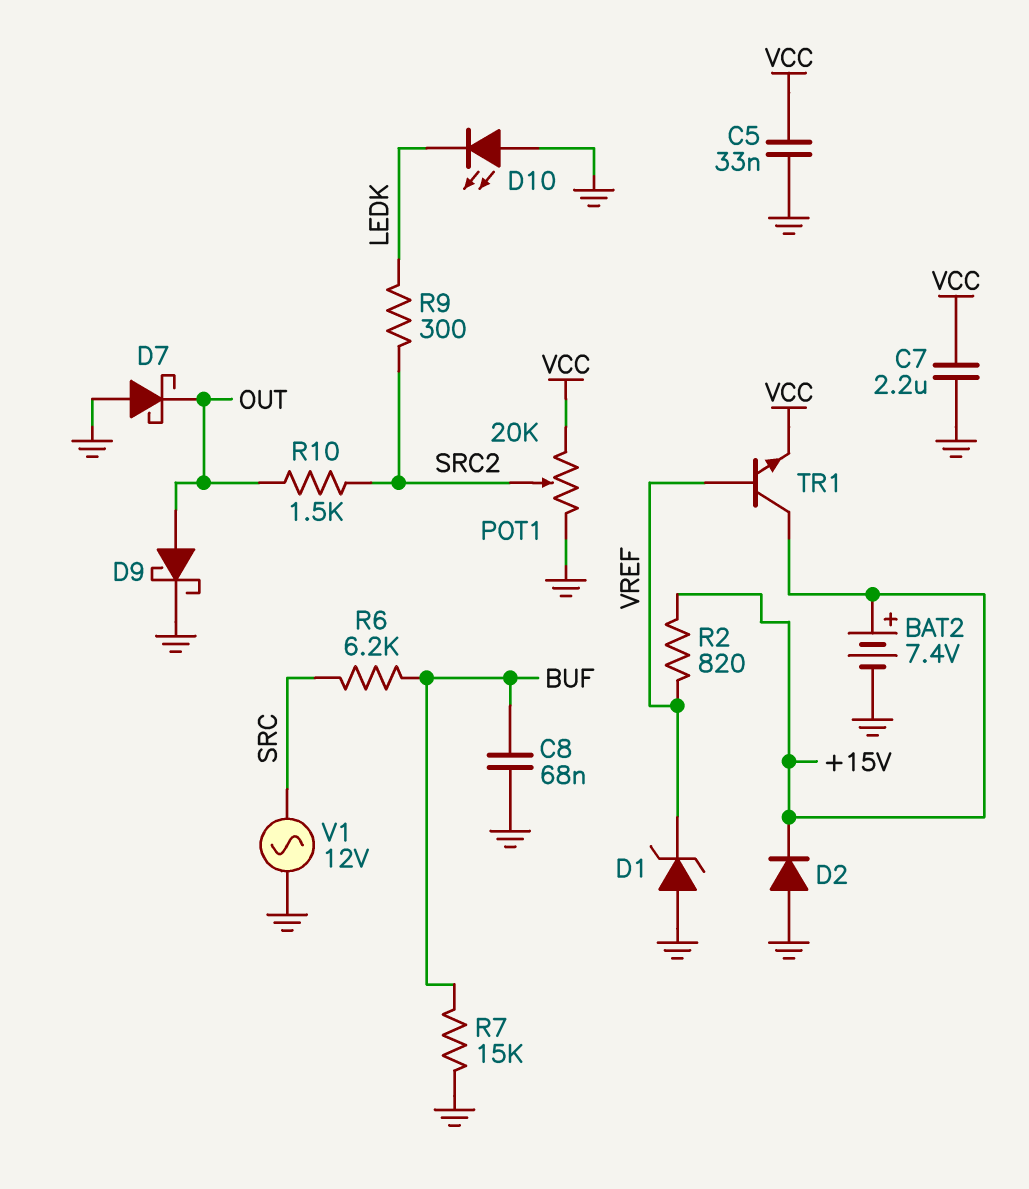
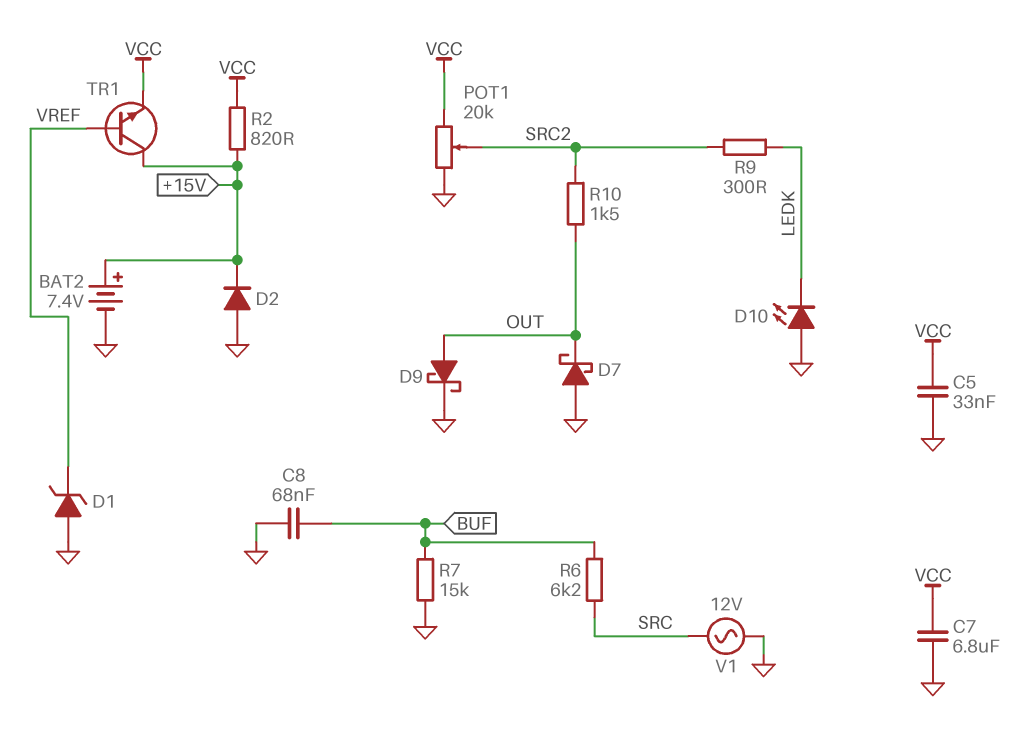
C7: 2.2uF (GND, VCC) -> 6.8uF (GND, VCC)
R2: 820 (+15V, VREF) -> 820 (+15V, VCC)

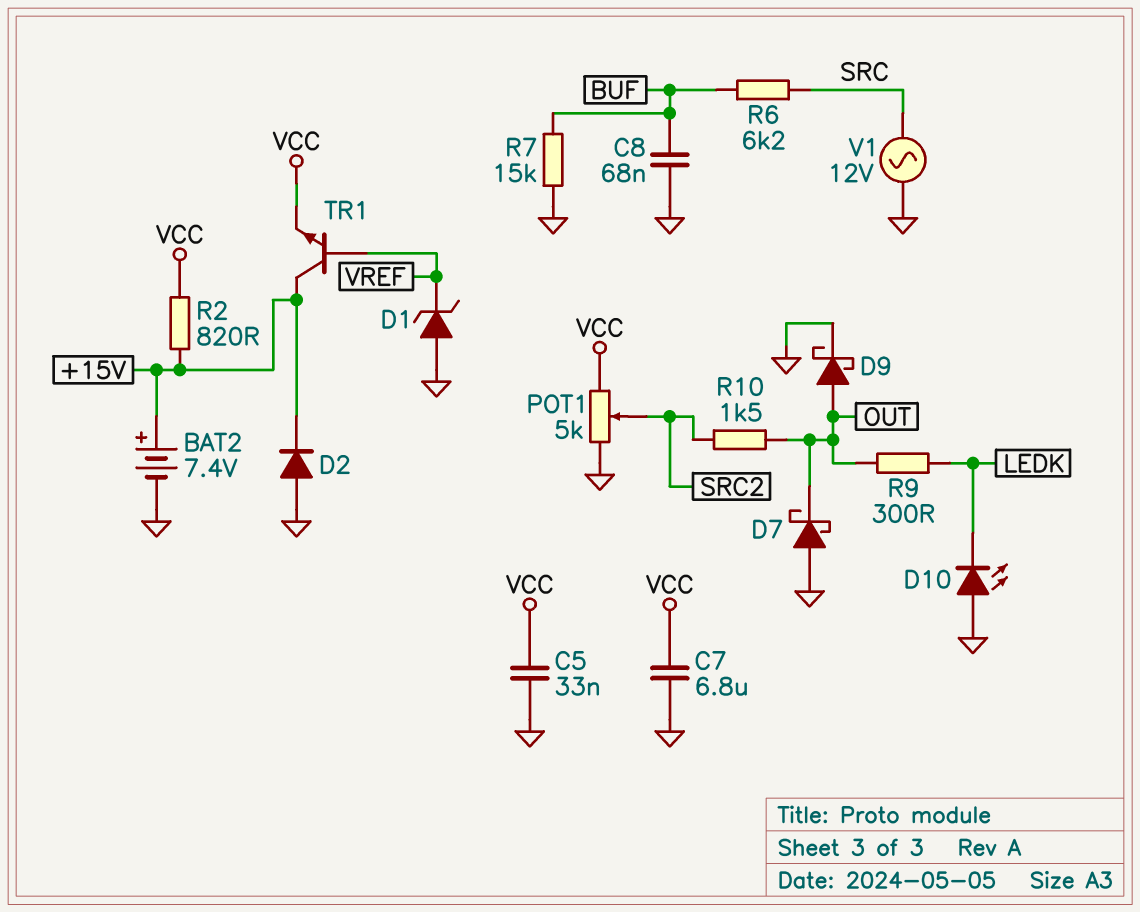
POT1: 20k (GND, VCC, wiper SRC2) -> 5k (GND, VCC, wiper SRC2)
R9: 300 (LEDK, SRC2) -> 300 (LEDK, OUT)

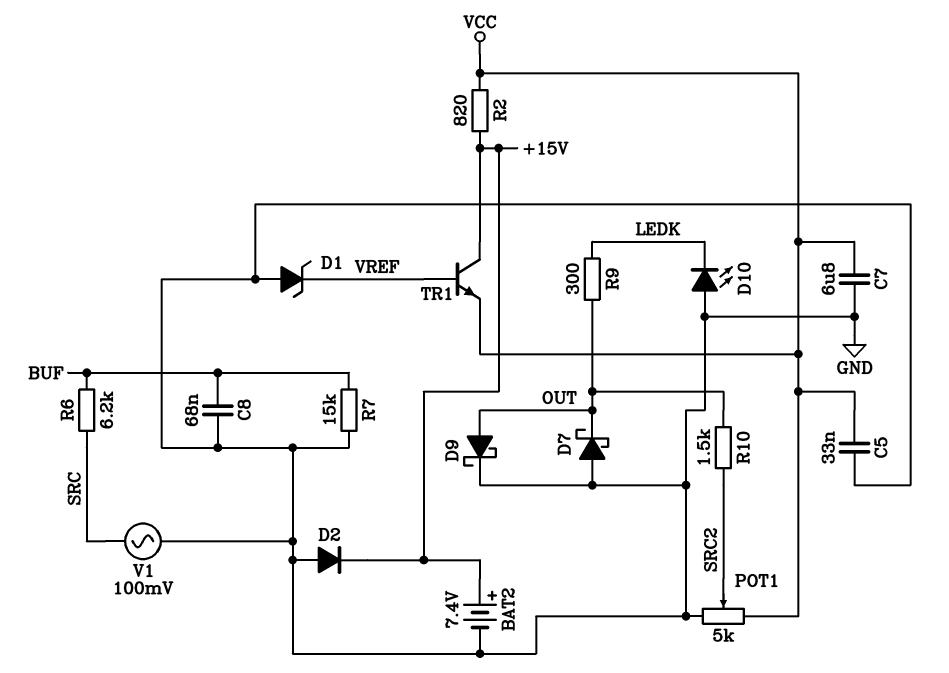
V1: AC 12V (GND, SRC) -> AC 100mV (GND, SRC)

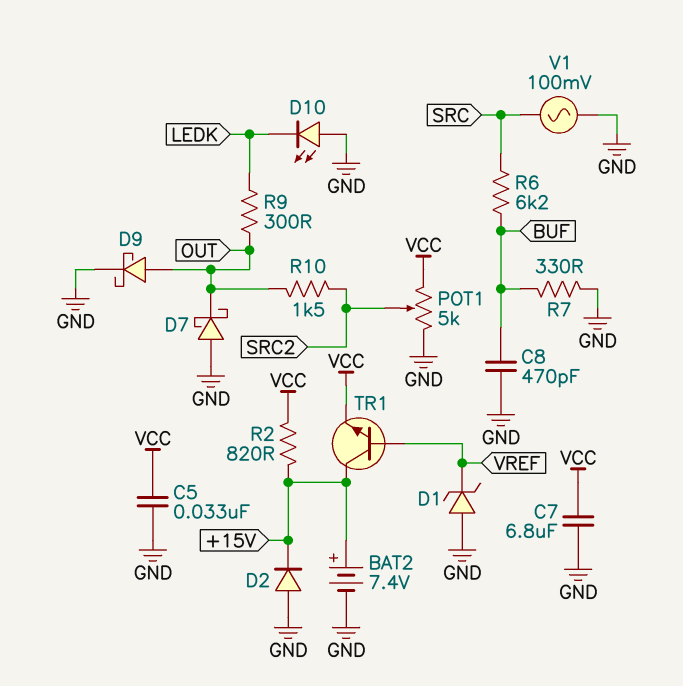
C8: 68nF (BUF, GND) -> 470pF (BUF, GND)
R7: 15k (BUF, GND) -> 330 (BUF, GND)

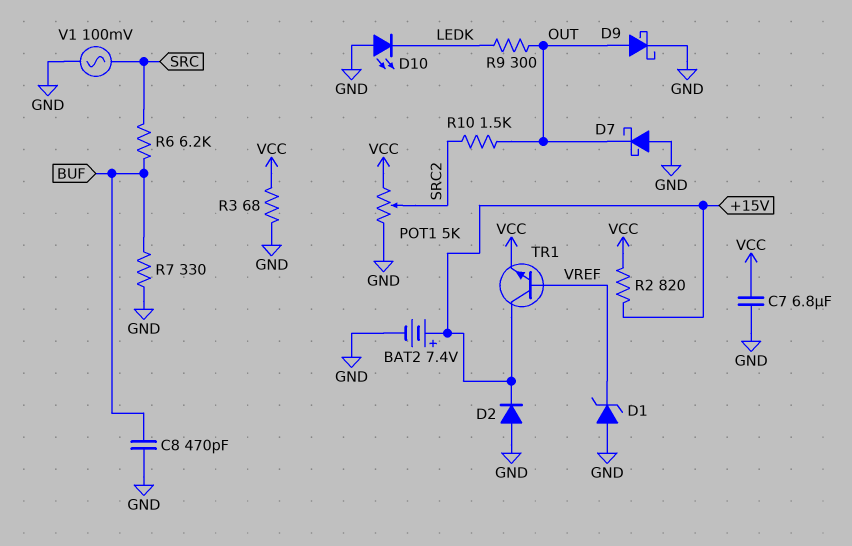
C5: 33nF (GND, VCC) -> none
R3: none -> 68 (GND, VCC)

